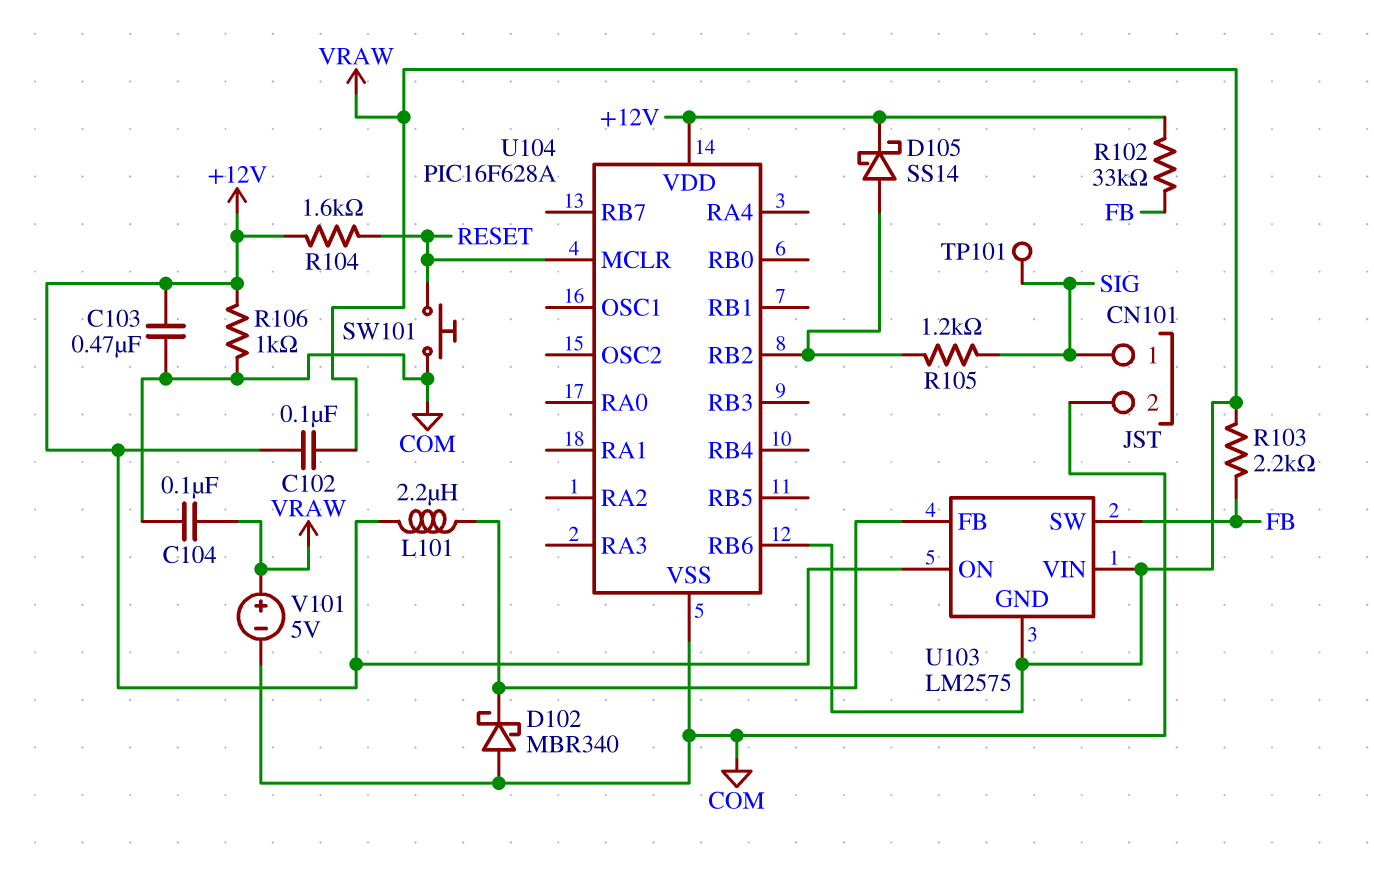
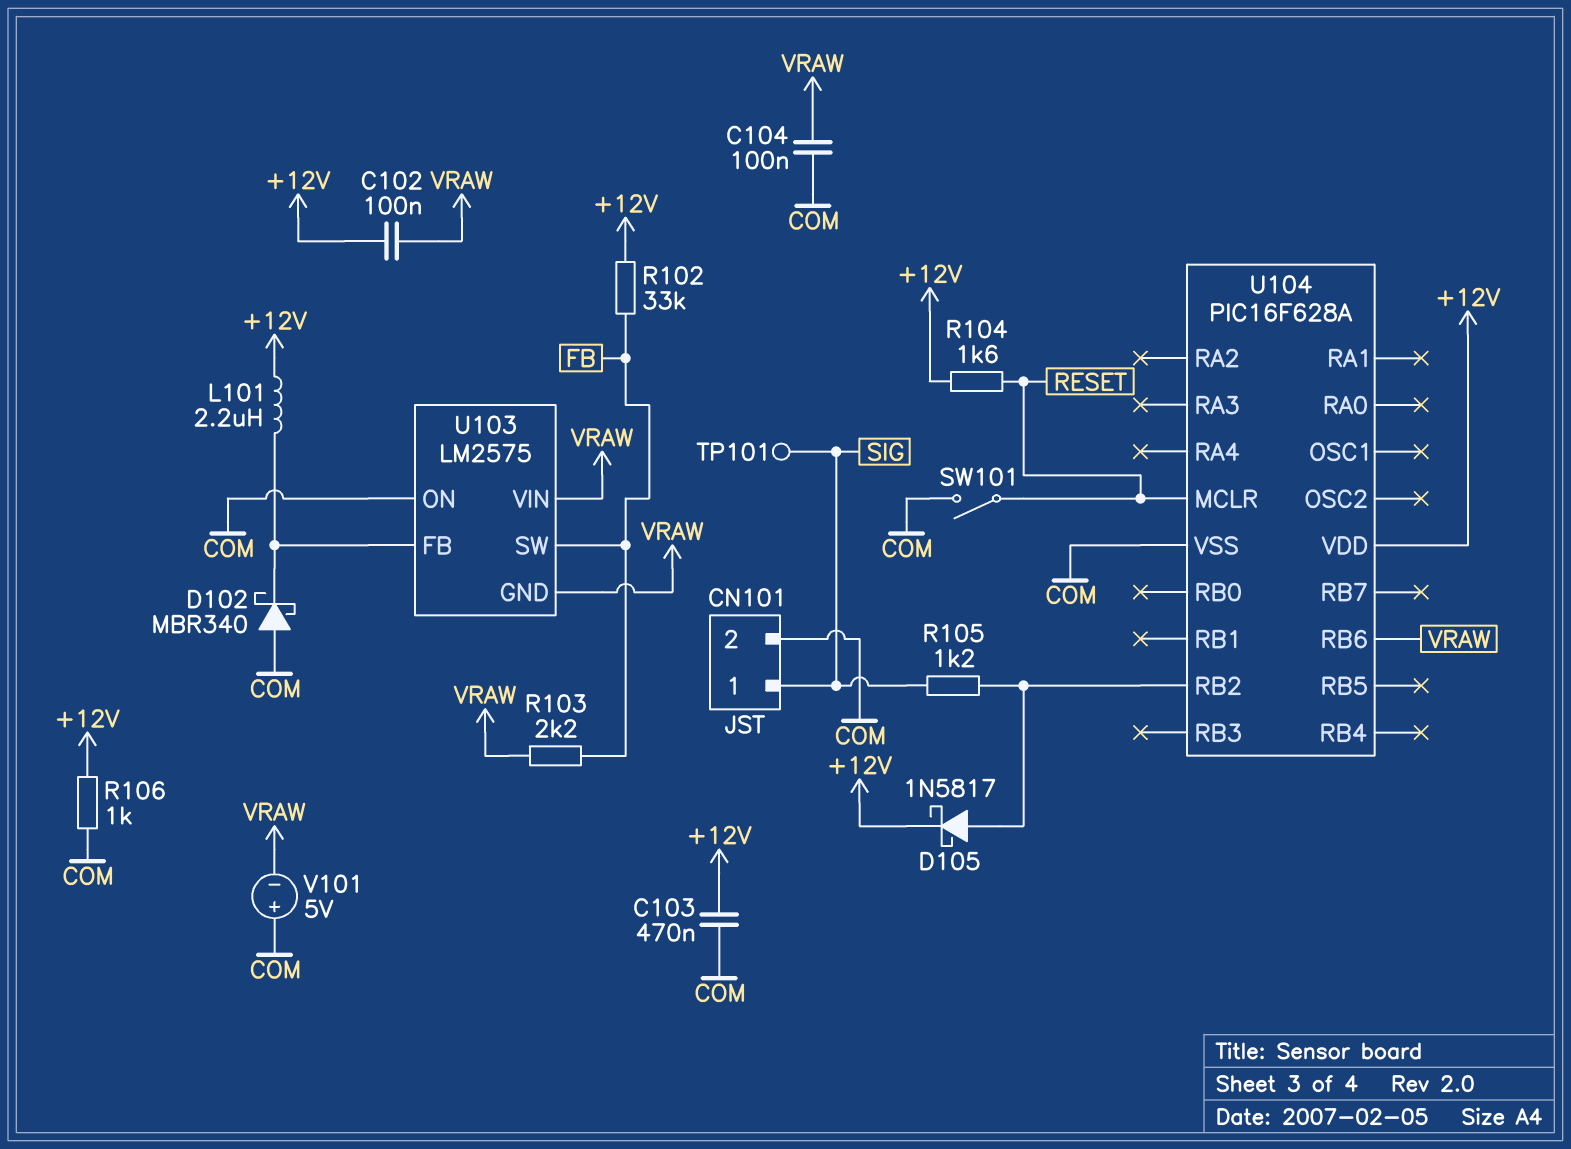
D105: schottky SS14 (A U104/RB2, K +12V) -> schottky 1N5817 (A U104/RB2, K +12V)
SW101: button (COM, RESET) -> switch (COM, RESET)
U103 pin ON: +12V -> COM
V101: 5V (plus VRAW, minus COM) -> 5V (plus COM, minus VRAW)

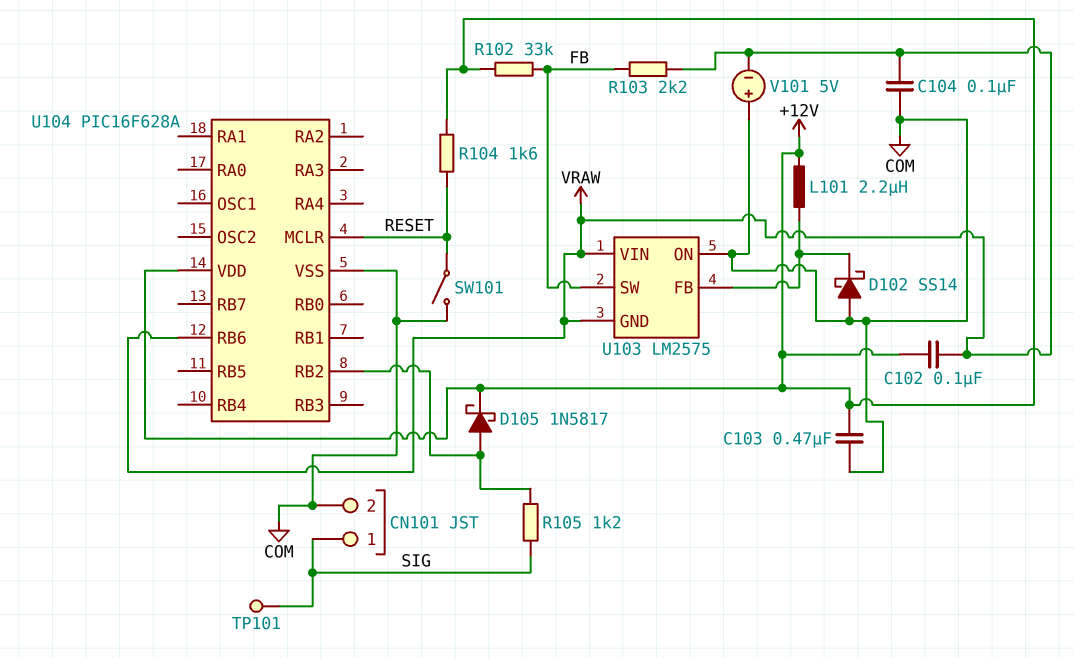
D102: schottky MBR340 (A COM, K U103/FB) -> schottky SS14 (A COM, K U103/FB)
R106: 1k (+12V, COM) -> none

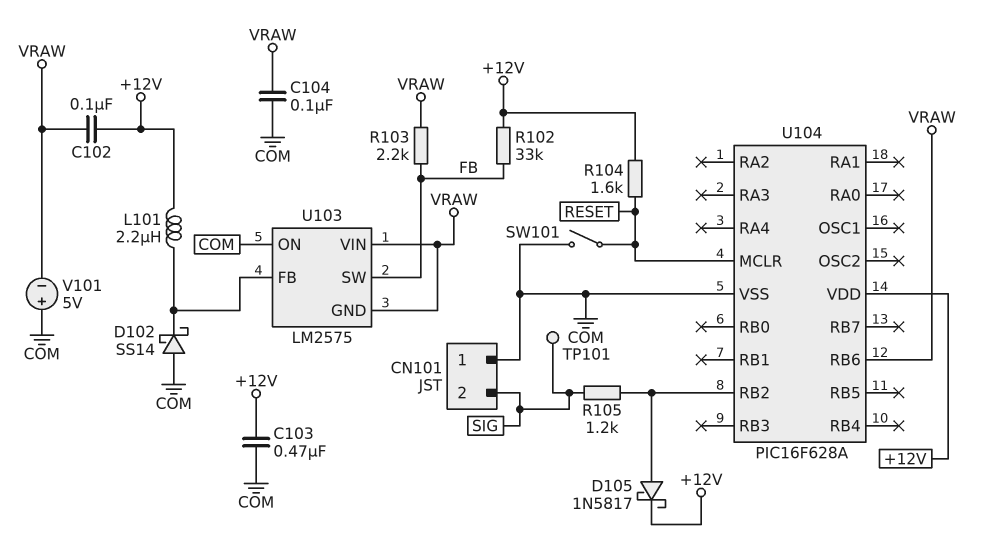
CN101 pin 1: SIG -> COM
CN101 pin 2: COM -> SIG

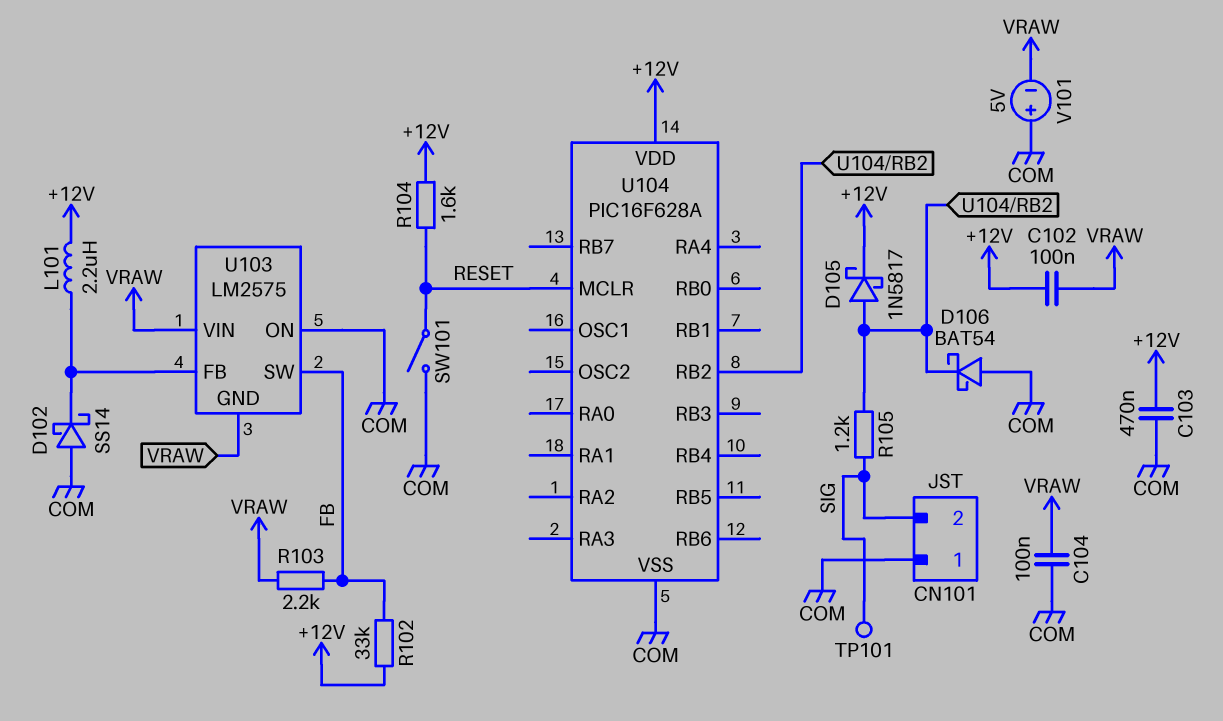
D106: none -> schottky BAT54 (A COM, K U104/RB2)
U104 pin RB6: VRAW -> none

